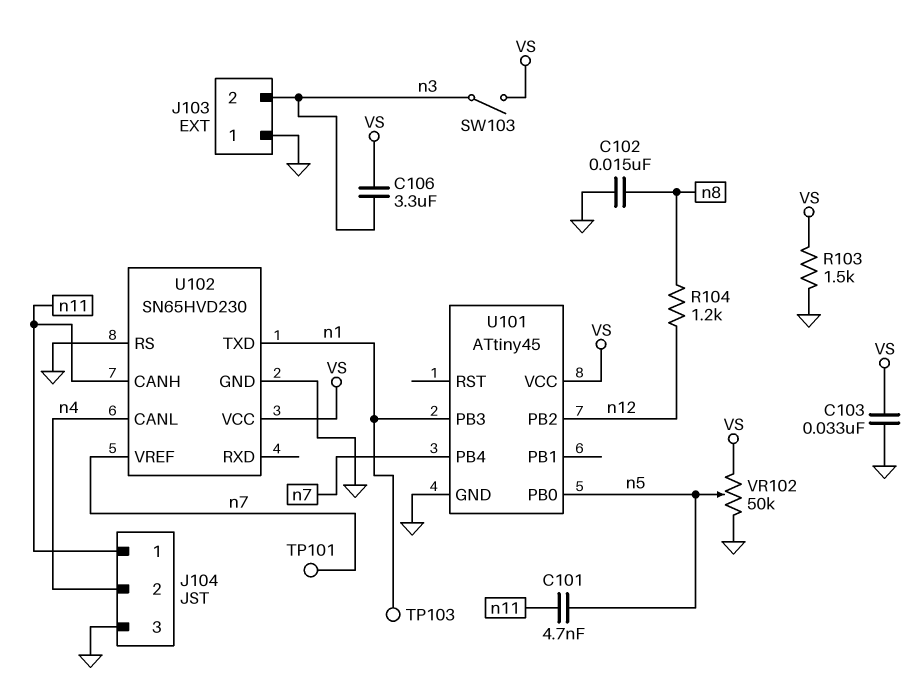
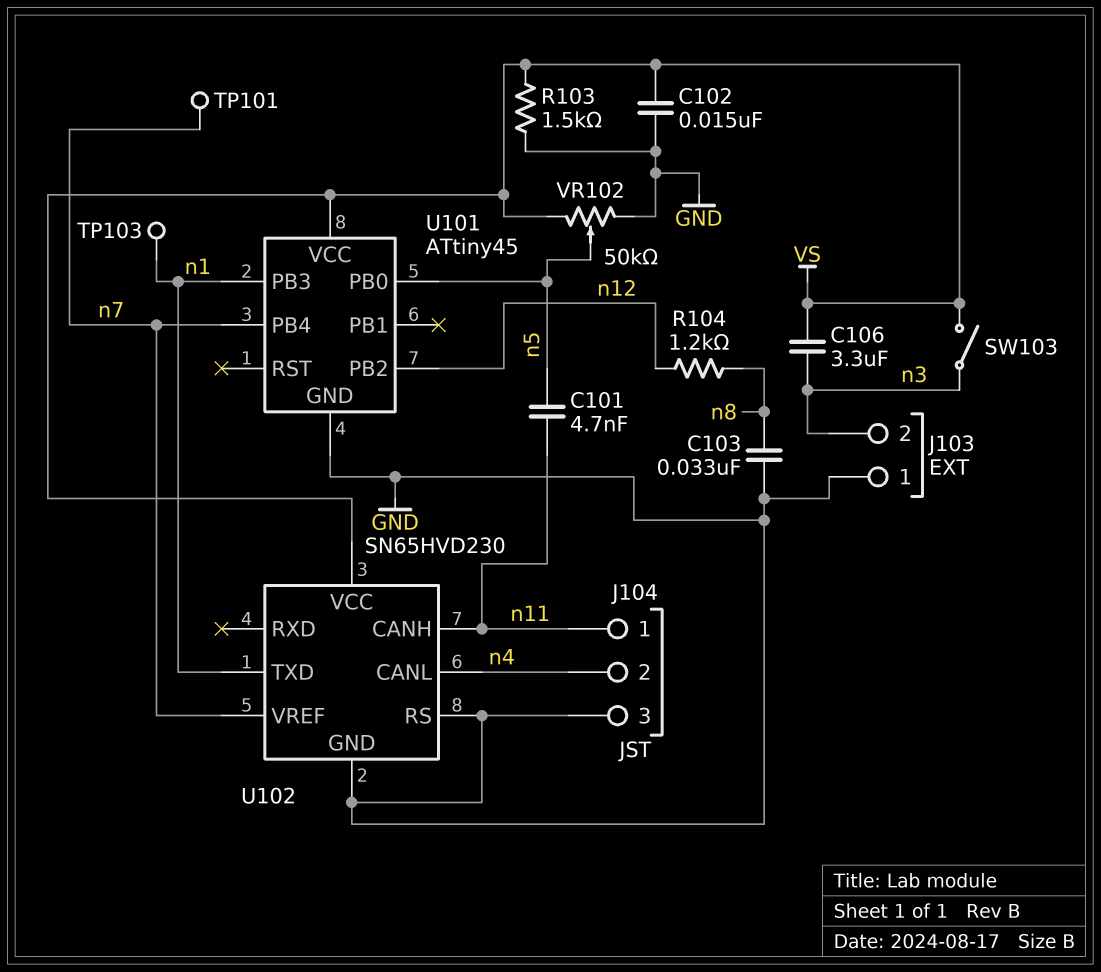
C102: 15nF (GND, n8) -> 15nF (GND, VS)
C103: 33nF (GND, VS) -> 33nF (GND, n8)

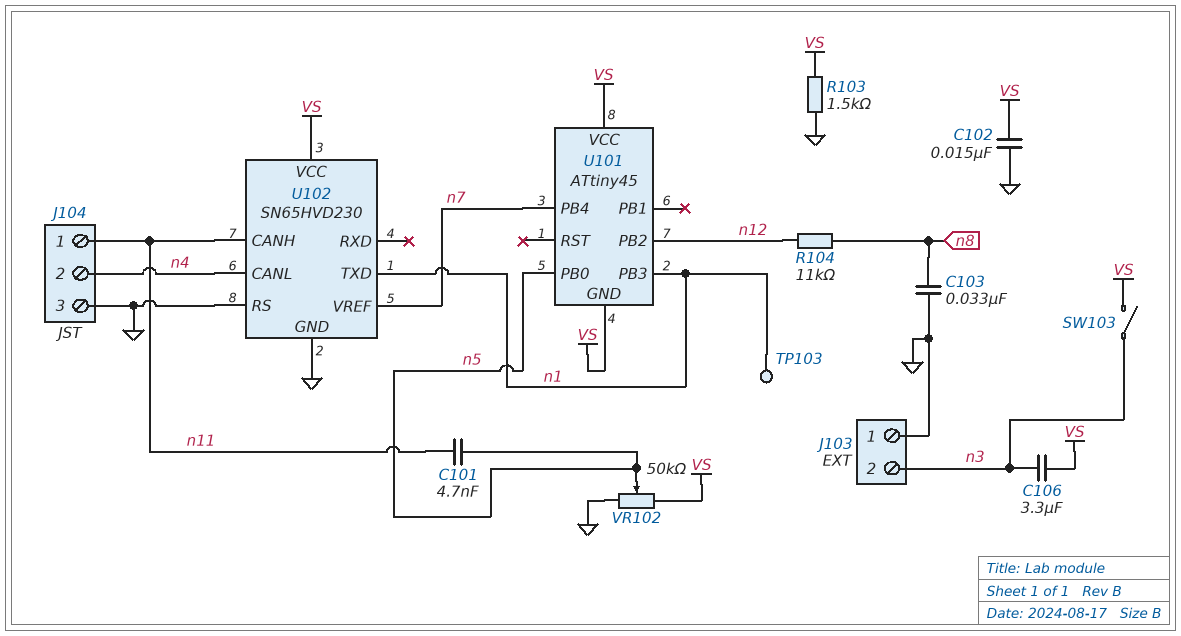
R104: 1.2k (n8, n12) -> 11k (n8, n12)
TP101: test point (n7) -> none
U101 pin GND: GND -> VS

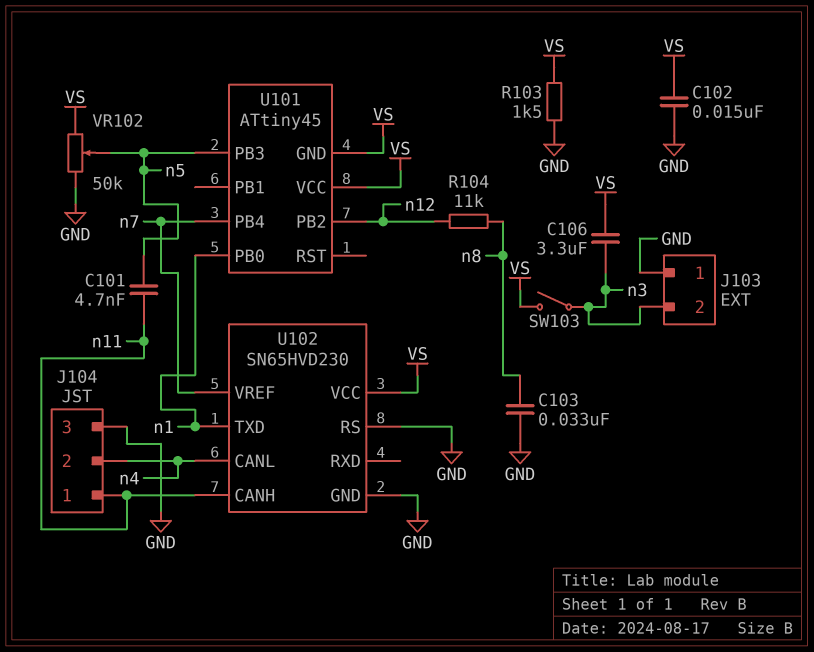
TP103: test point (n1) -> none
U101 pin PB0: n5 -> n1
U101 pin PB3: n1 -> n5

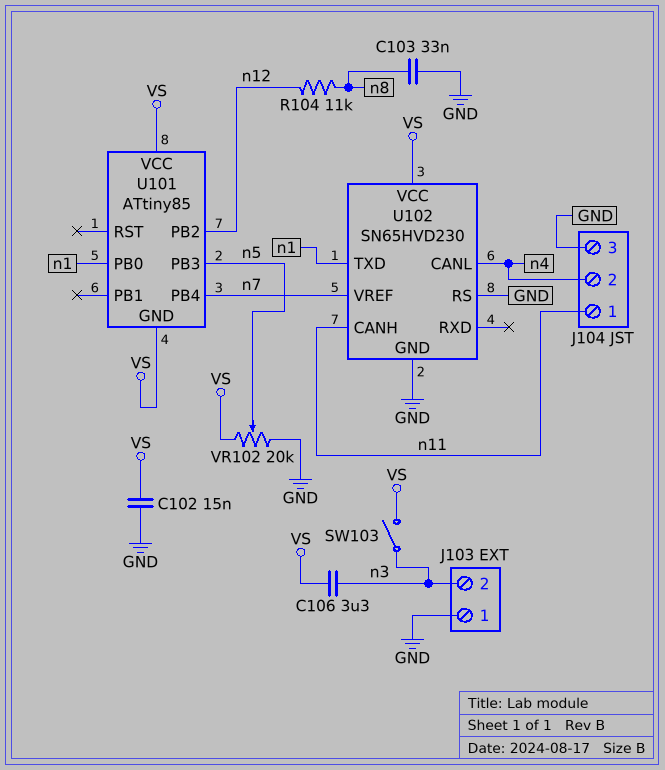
C101: 4.7nF (n5, n11) -> none
R103: 1.5k (GND, VS) -> none
U101: ATtiny45 -> ATtiny85
VR102: 50k (GND, VS, wiper n5) -> 20k (GND, VS, wiper n5)

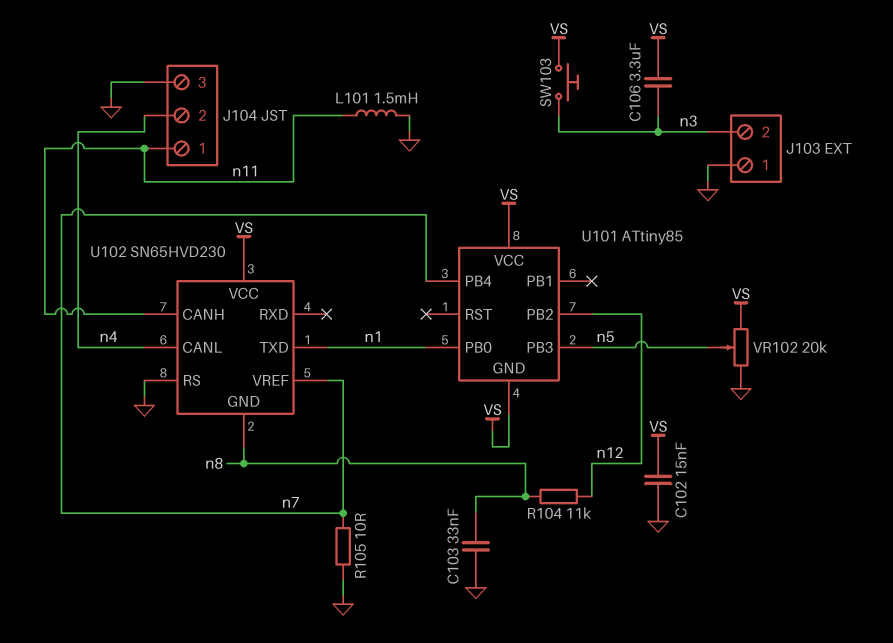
L101: none -> 1.5mH (GND, n11)
R105: none -> 10 (GND, n7)
SW103: switch (VS, n3) -> button (VS, n3)
U102 pin GND: GND -> n8

